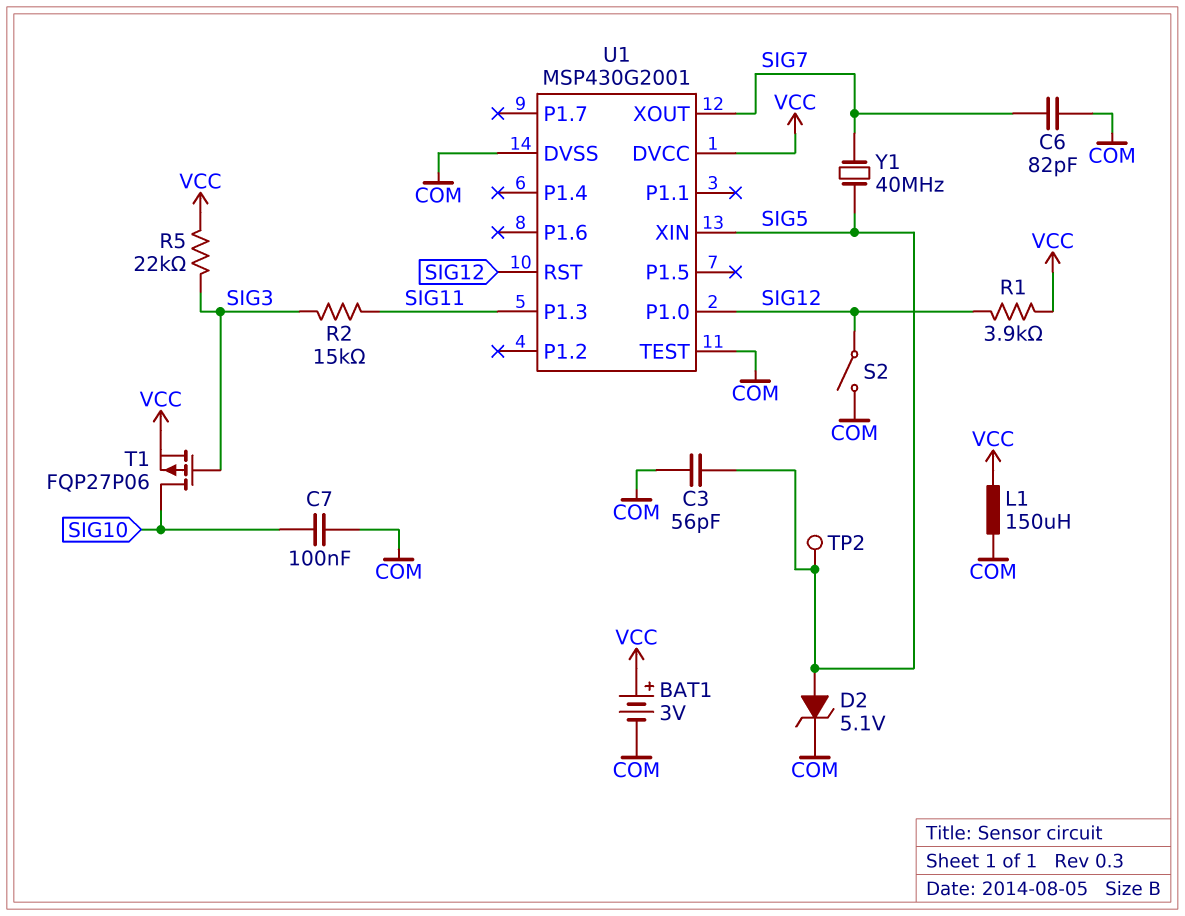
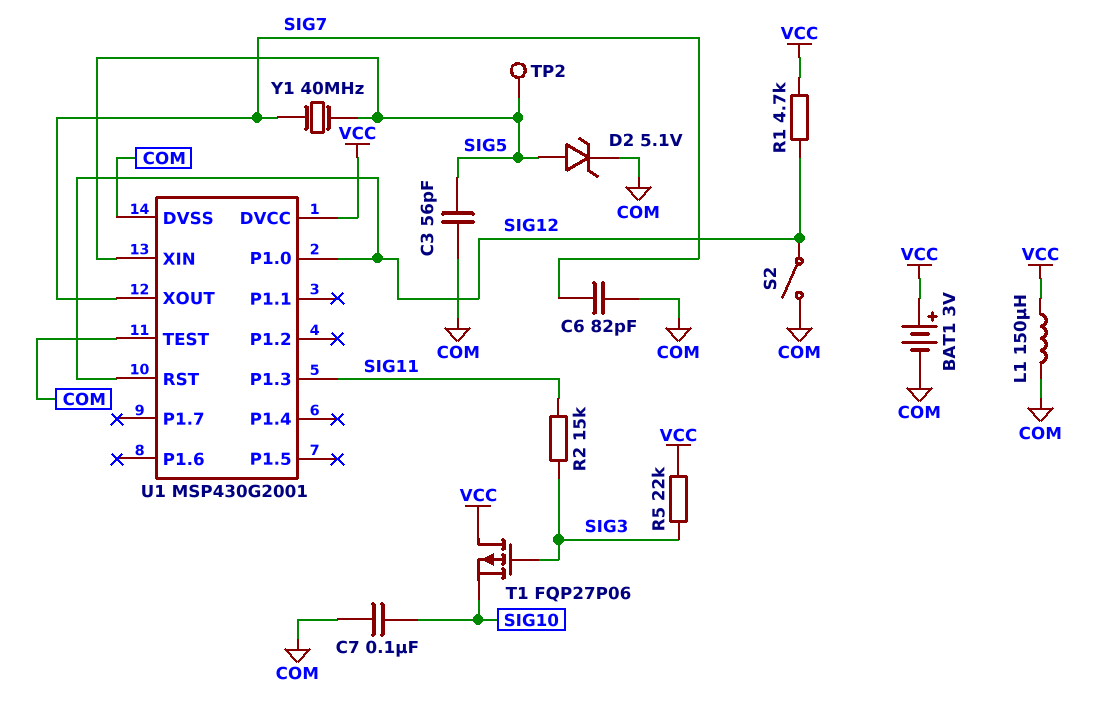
R1: 3.9k (SIG12, VCC) -> 4.7k (SIG12, VCC)
T1: PMOS FQP27P06 (G SIG3, D SIG10, S VCC) -> PMOS FQP27P06 (G SIG3, D VCC, S SIG10)

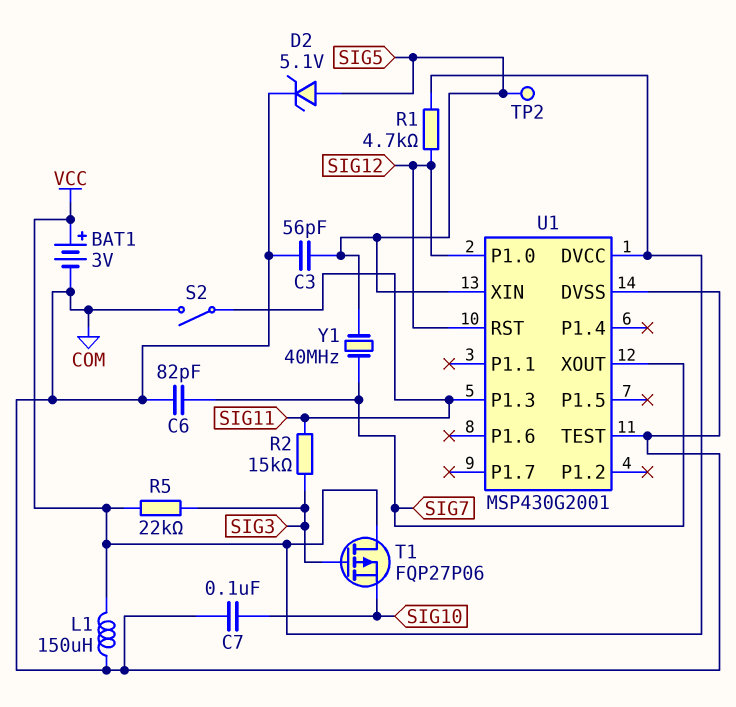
S2: switch (COM, SIG12) -> switch (COM, SIG11)

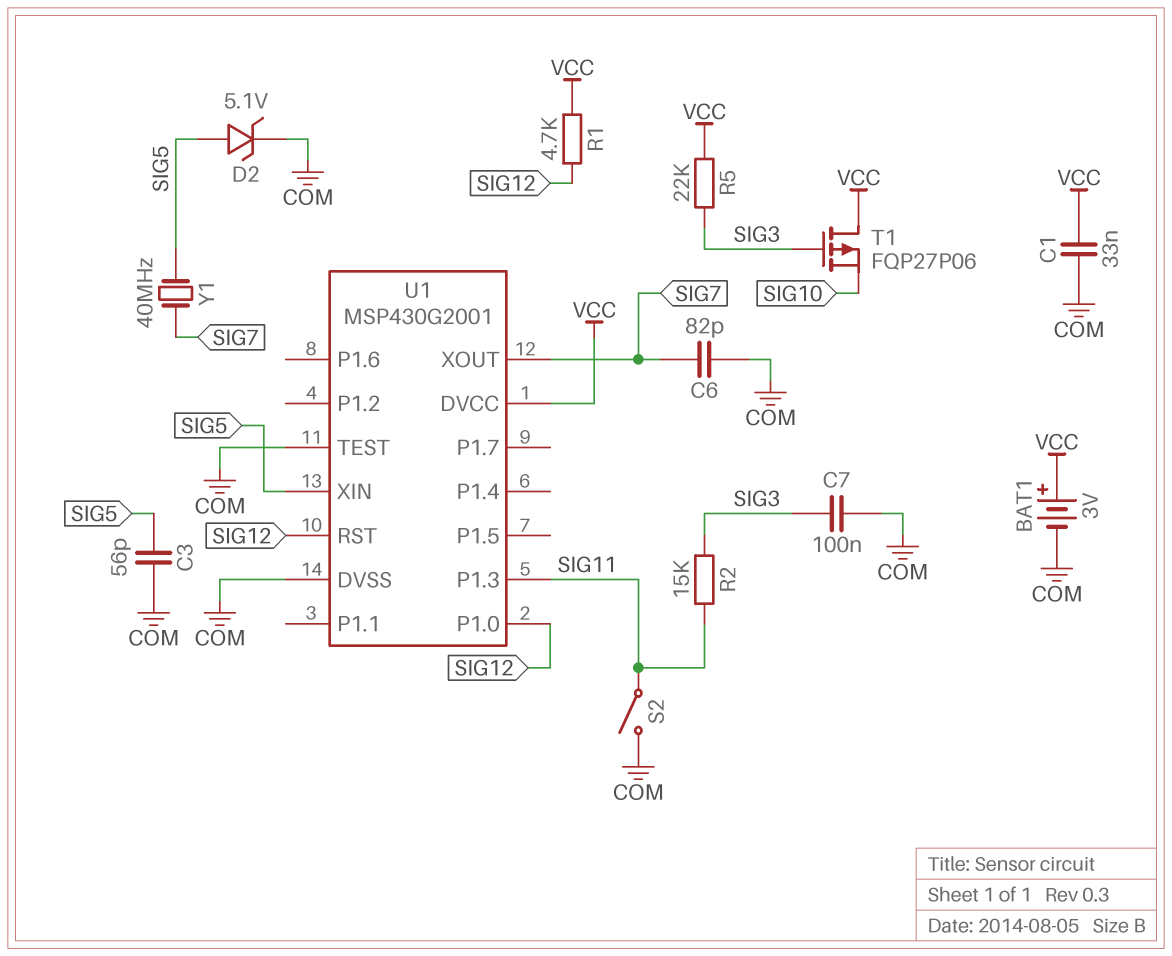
C1: none -> 33nF (COM, VCC)
C7: 100nF (COM, SIG10) -> 100nF (COM, SIG3)
L1: 150uH (COM, VCC) -> none
TP2: test point (SIG5) -> none

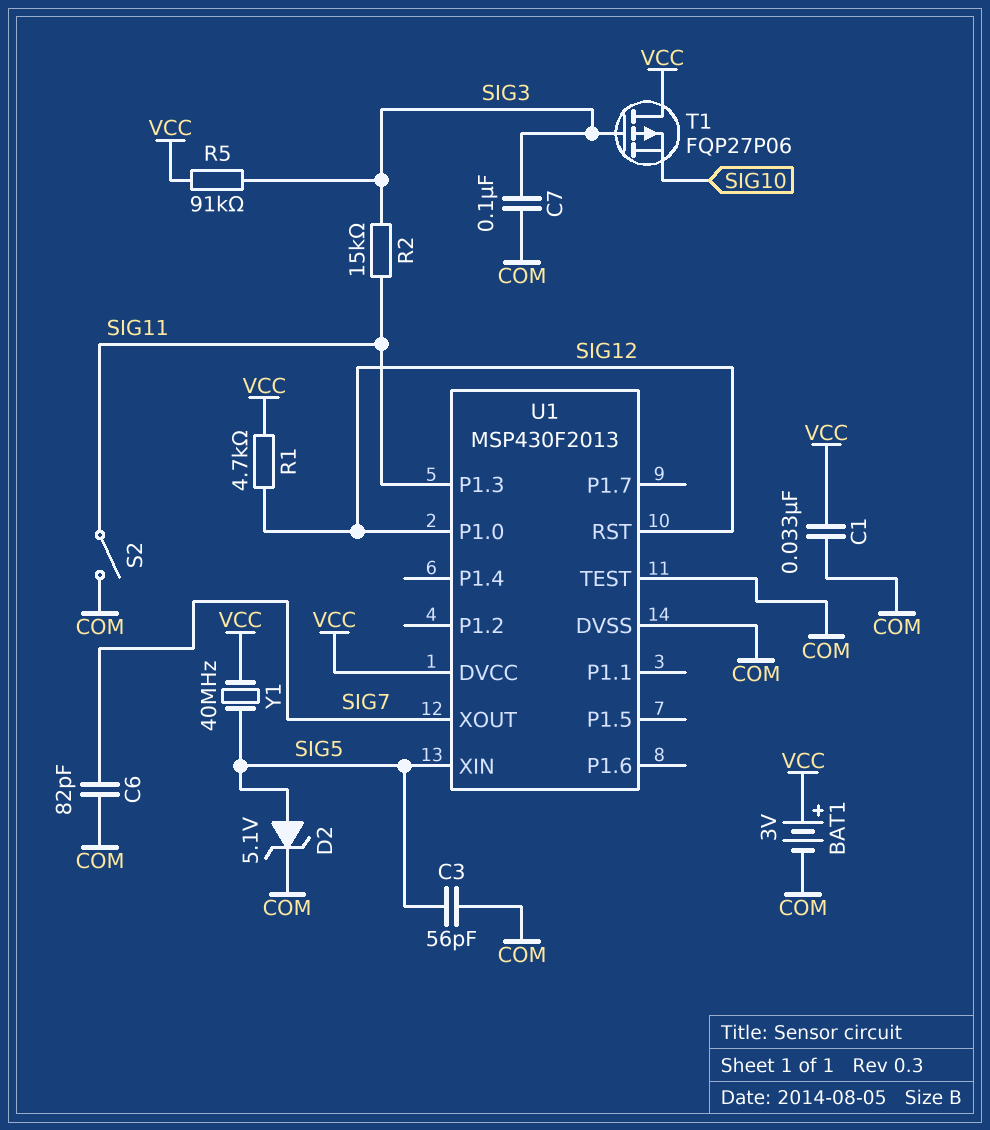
R5: 22k (SIG3, VCC) -> 91k (SIG3, VCC)
U1: MSP430G2001 -> MSP430F2013
Y1: 40MHz (SIG5, SIG7) -> 40MHz (SIG5, VCC)

